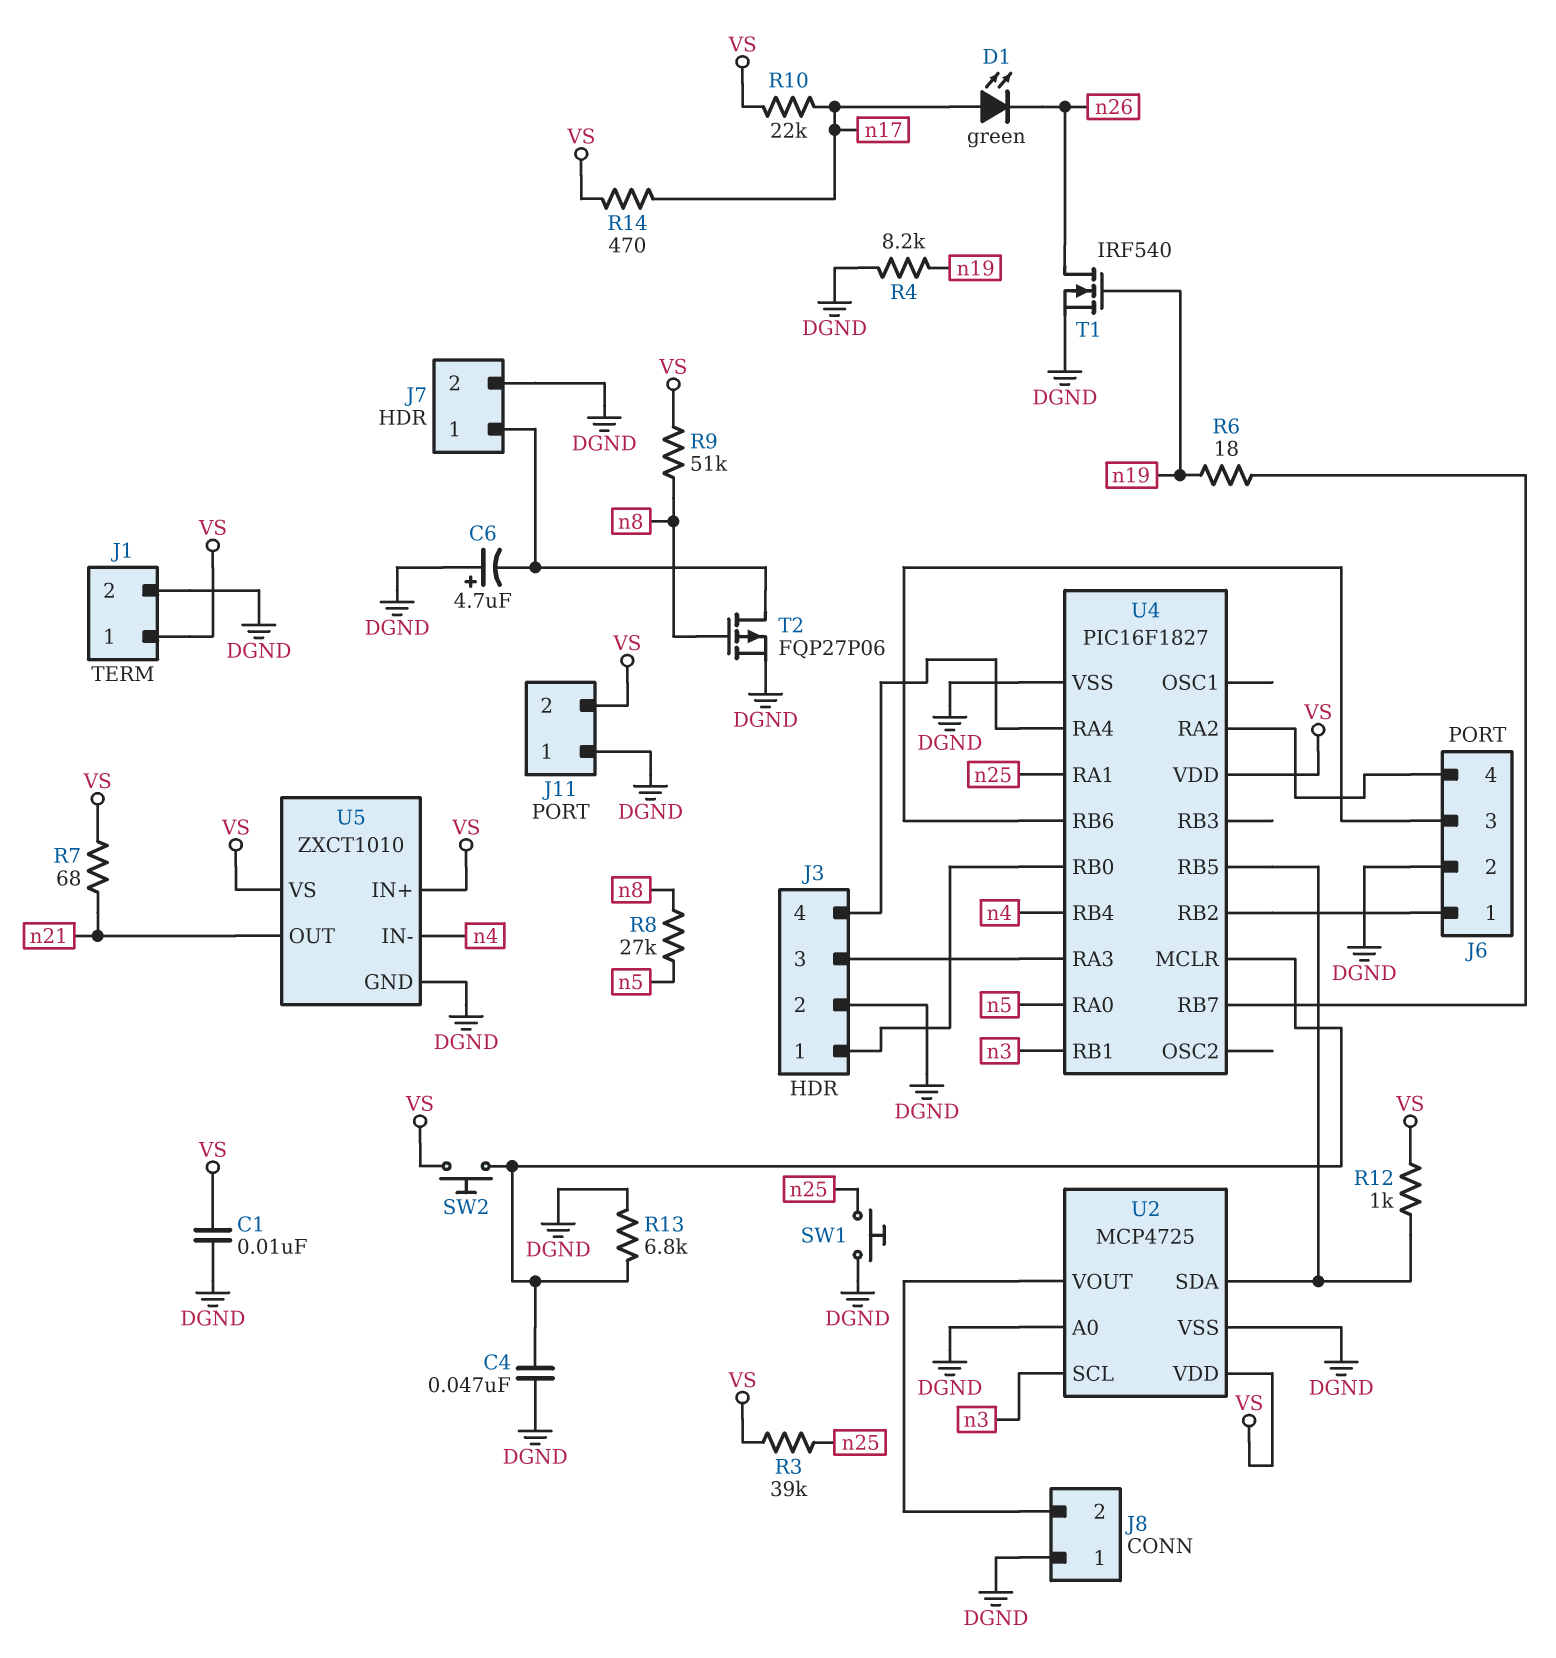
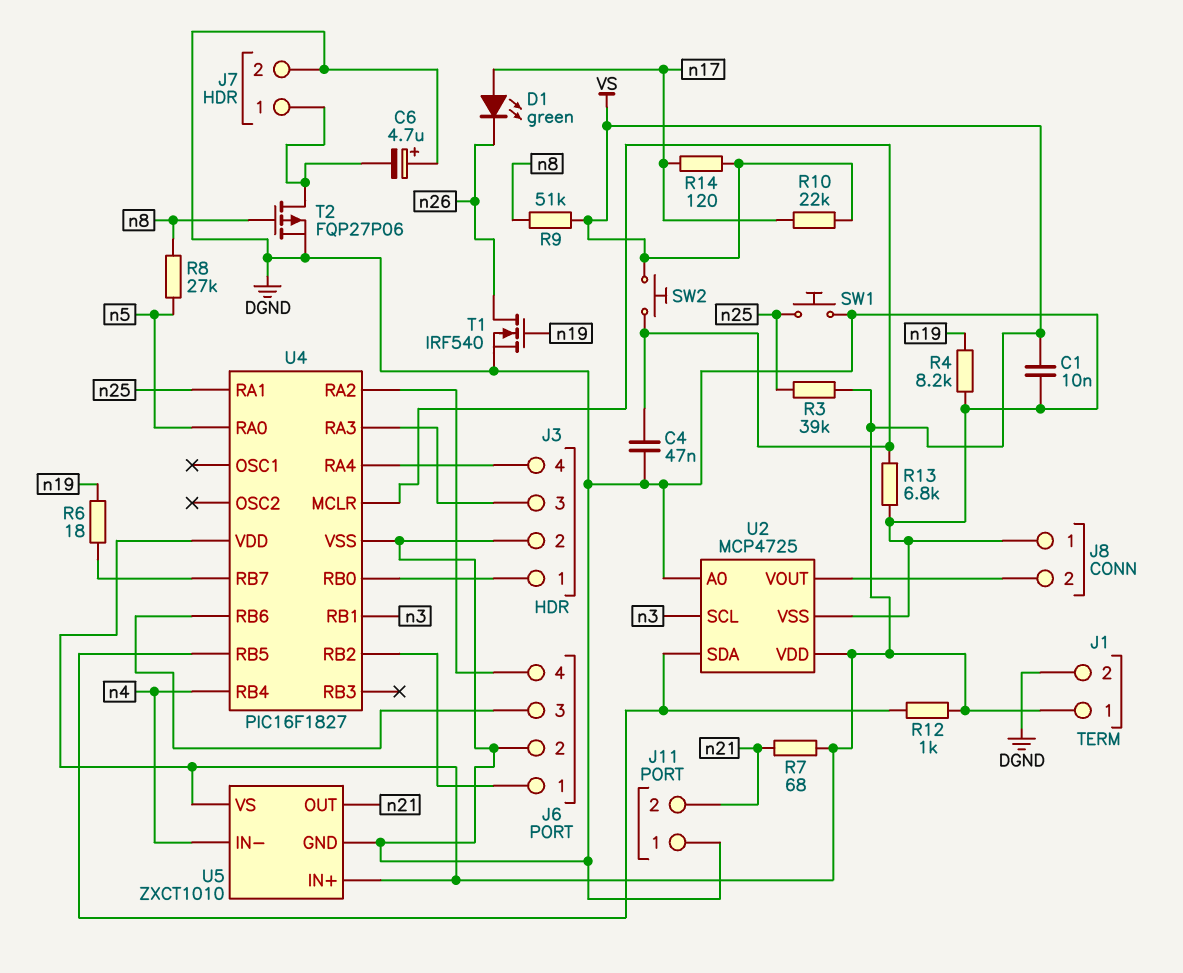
J11 pin 2: VS -> n21
R14: 470 (VS, n17) -> 120 (VS, n17)

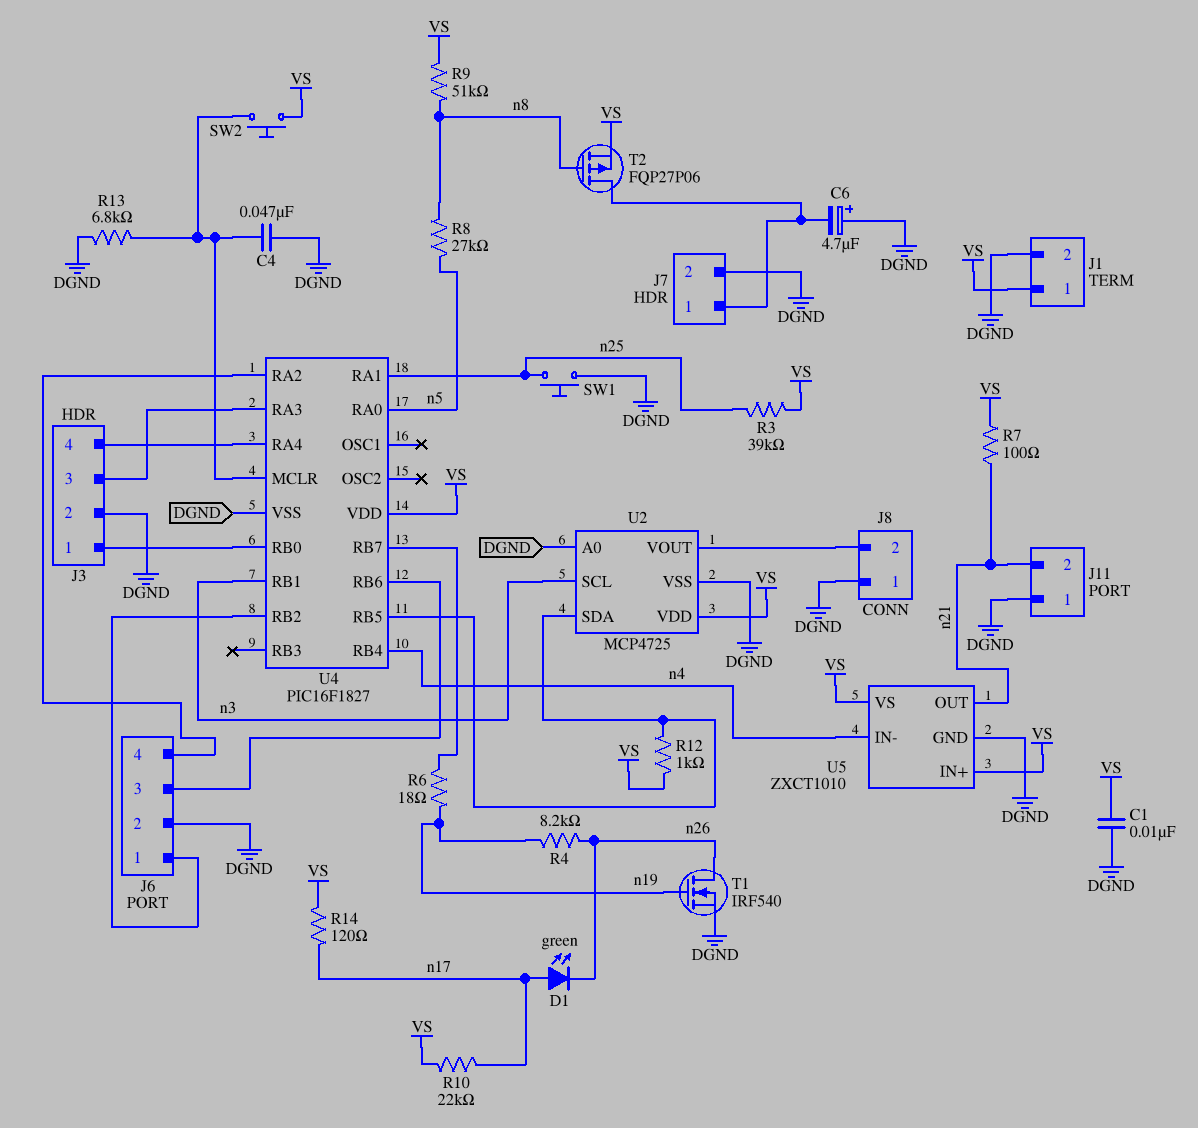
R4: 8.2k (DGND, n19) -> 8.2k (n19, n26)
R7: 68 (VS, n21) -> 100 (VS, n21)
T2: PMOS FQP27P06 (G n8, D J7/1, S DGND) -> PMOS FQP27P06 (G n8, D J7/1, S VS)

